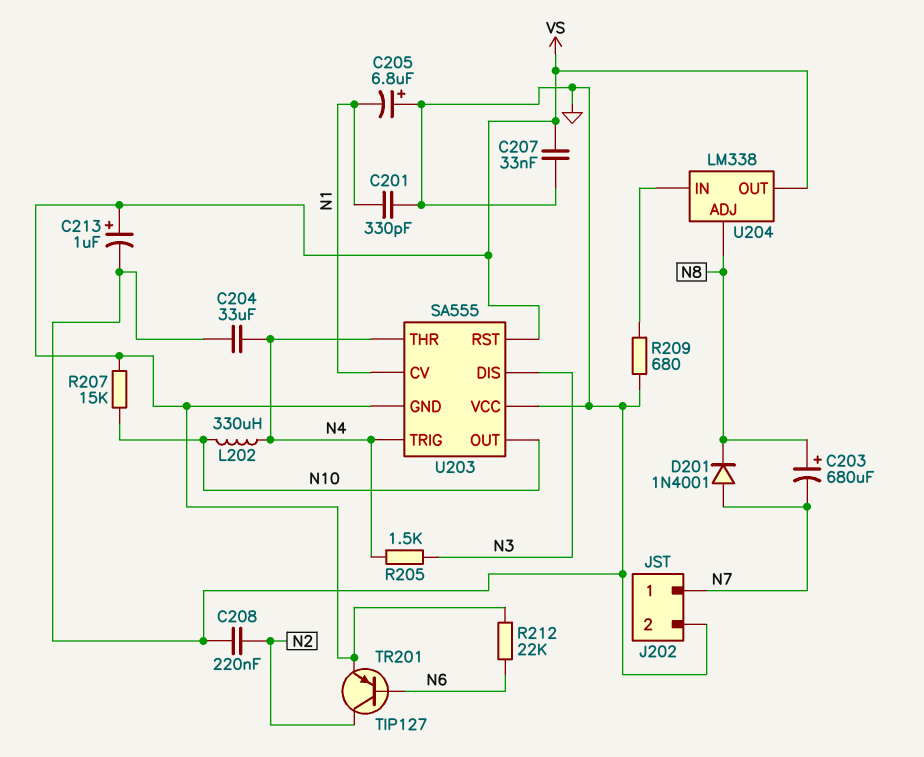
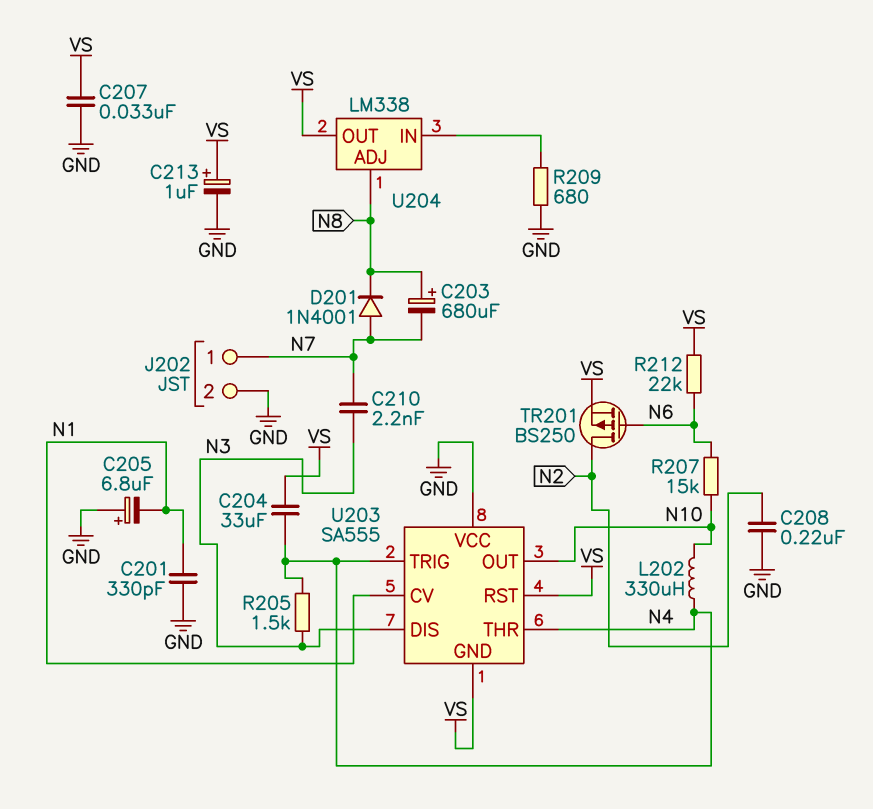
C204: 33uF (GND, N4) -> 33uF (N4, VS)
C210: none -> 2.2nF (N3, N7)
R207: 15k (N10, VS) -> 15k (N6, N10)
TR201: PNP TIP127 (B N6, C N2, E VS) -> PMOS BS250 (G N6, D N2, S VS)

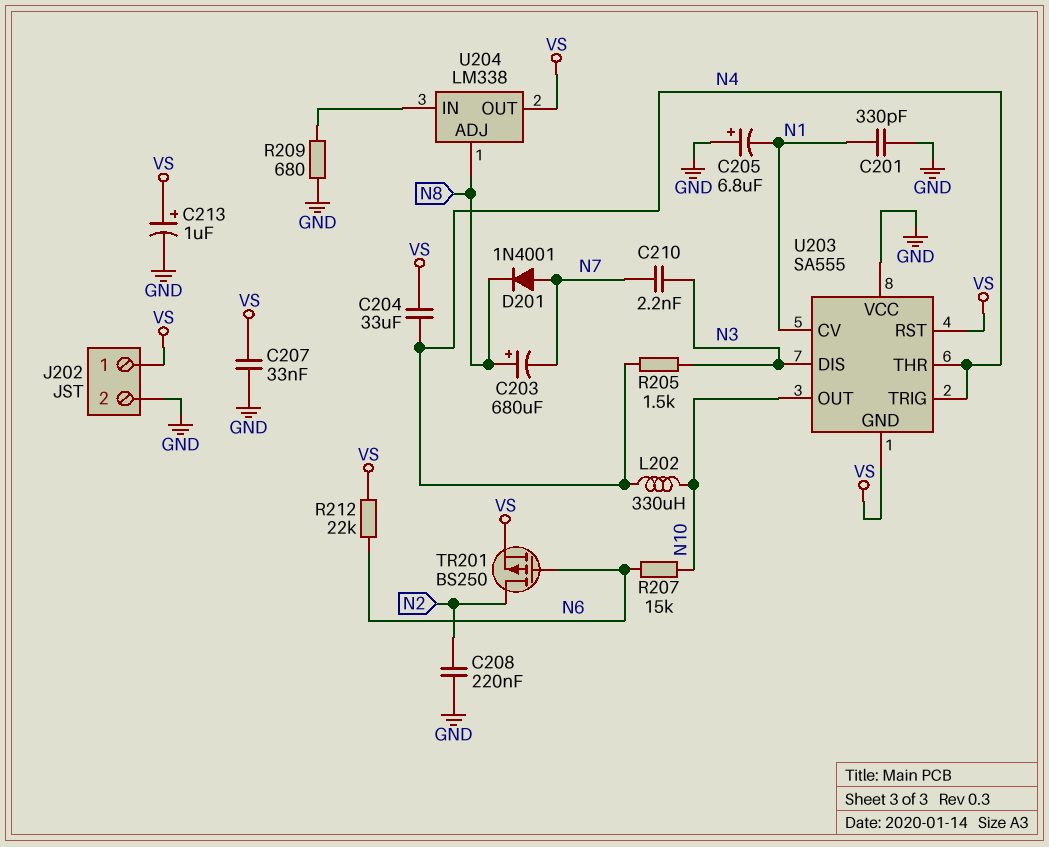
J202 pin 1: N7 -> VS

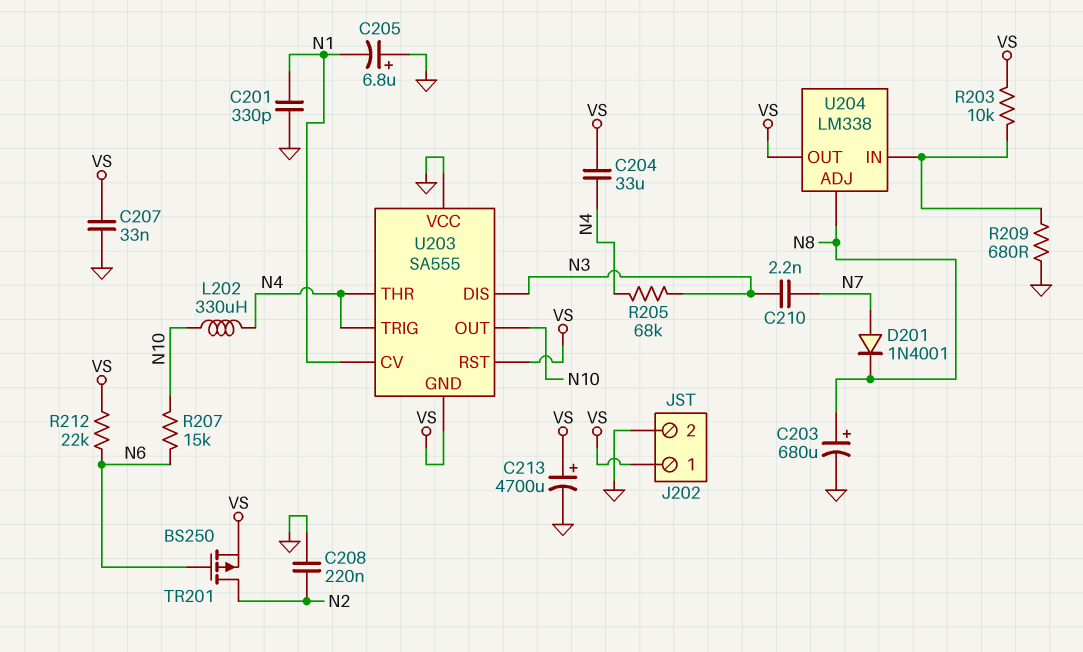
C203: 680uF (plus N8, minus N7) -> 680uF (plus N8, minus GND)
C213: 1uF (plus VS, minus GND) -> 4700uF (plus VS, minus GND)
R203: none -> 10k (U204/IN, VS)
R205: 1.5k (N3, N4) -> 68k (N3, N4)

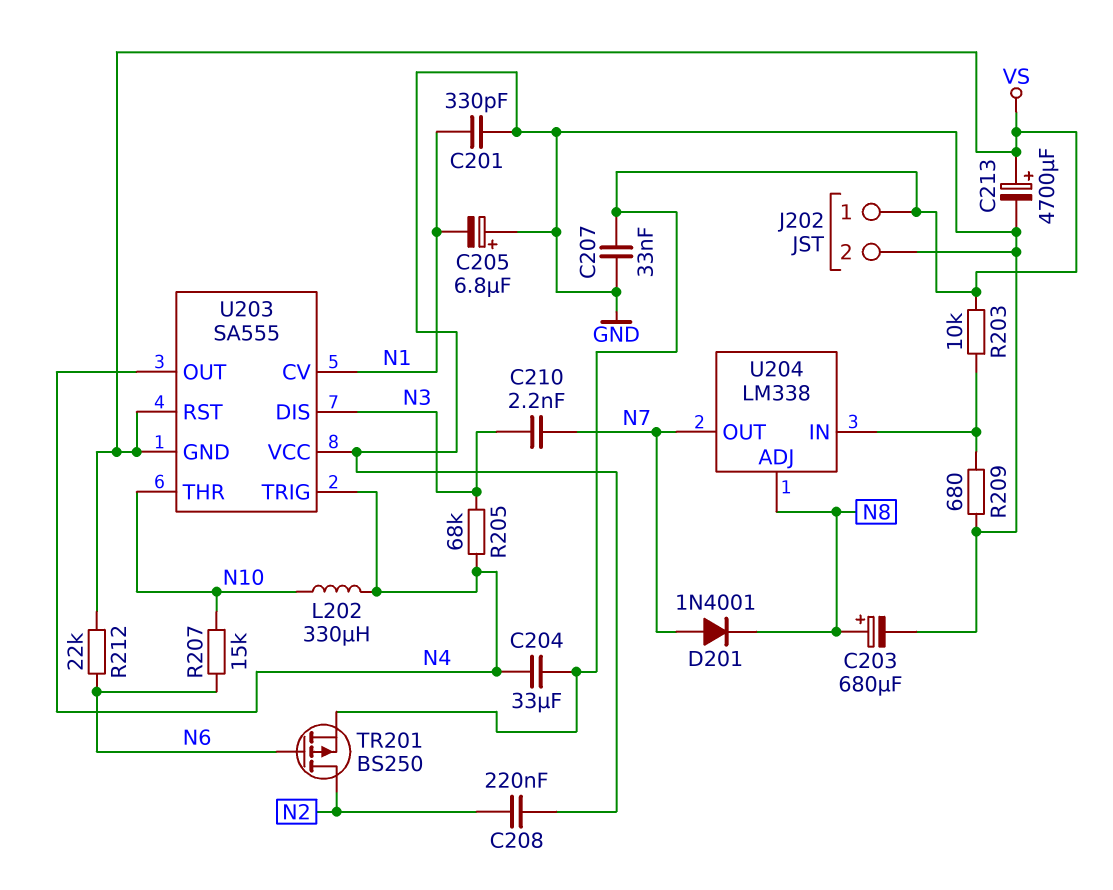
U203 pin OUT: N10 -> N4
U203 pin THR: N4 -> N10
U204 pin OUT: VS -> N7

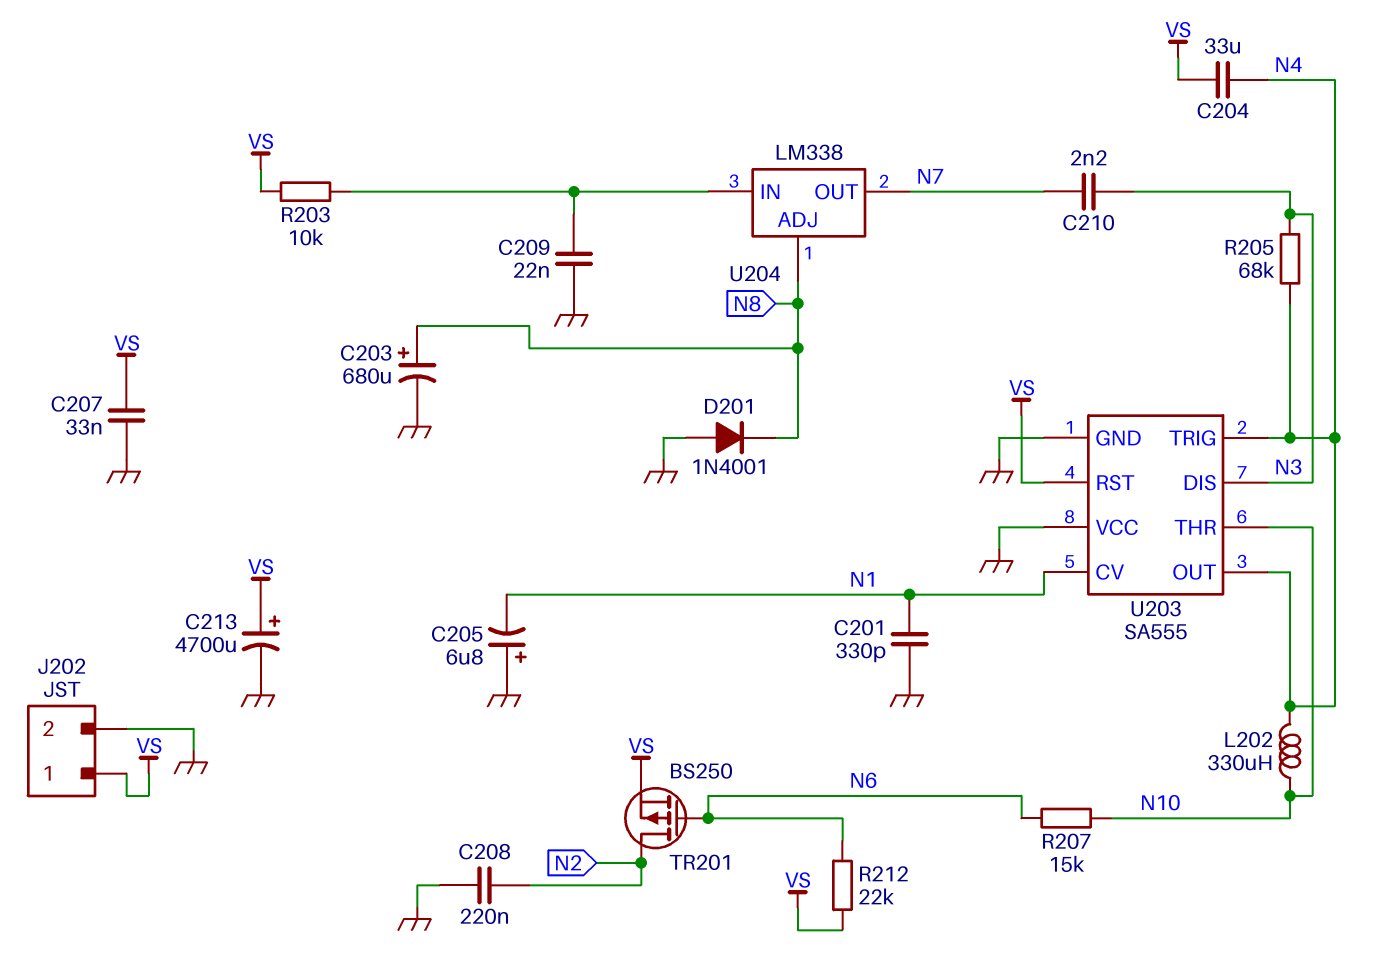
C209: none -> 22nF (GND, U204/IN)
D201: diode 1N4001 (A N7, K N8) -> diode 1N4001 (A GND, K N8)
R209: 680 (GND, U204/IN) -> none
U203 pin GND: VS -> GND

